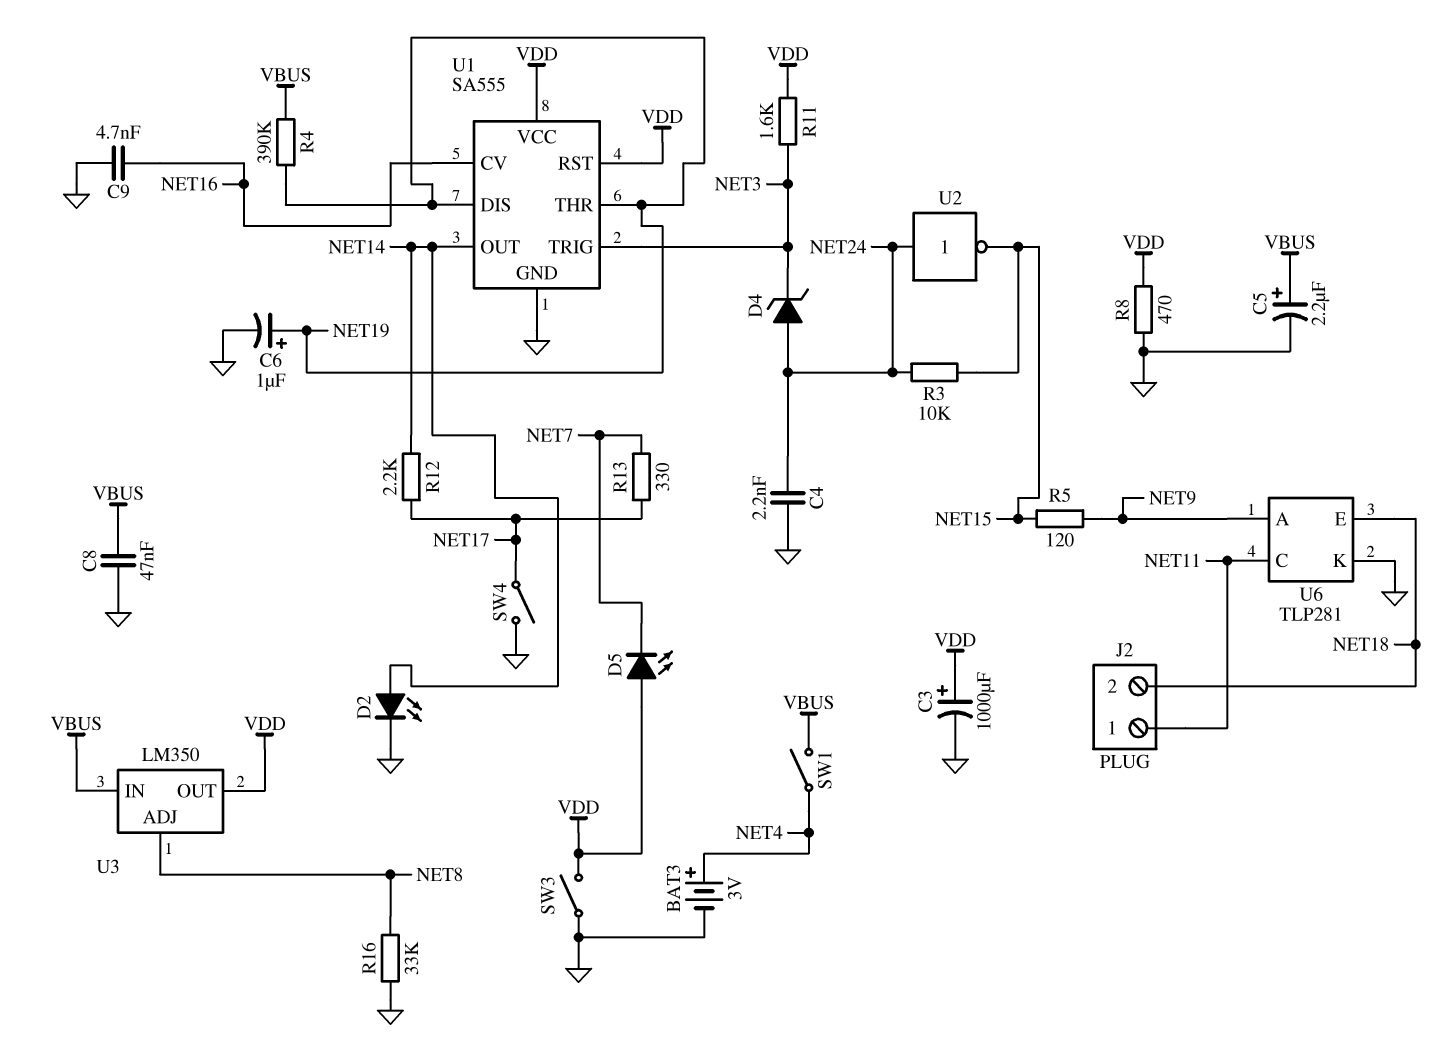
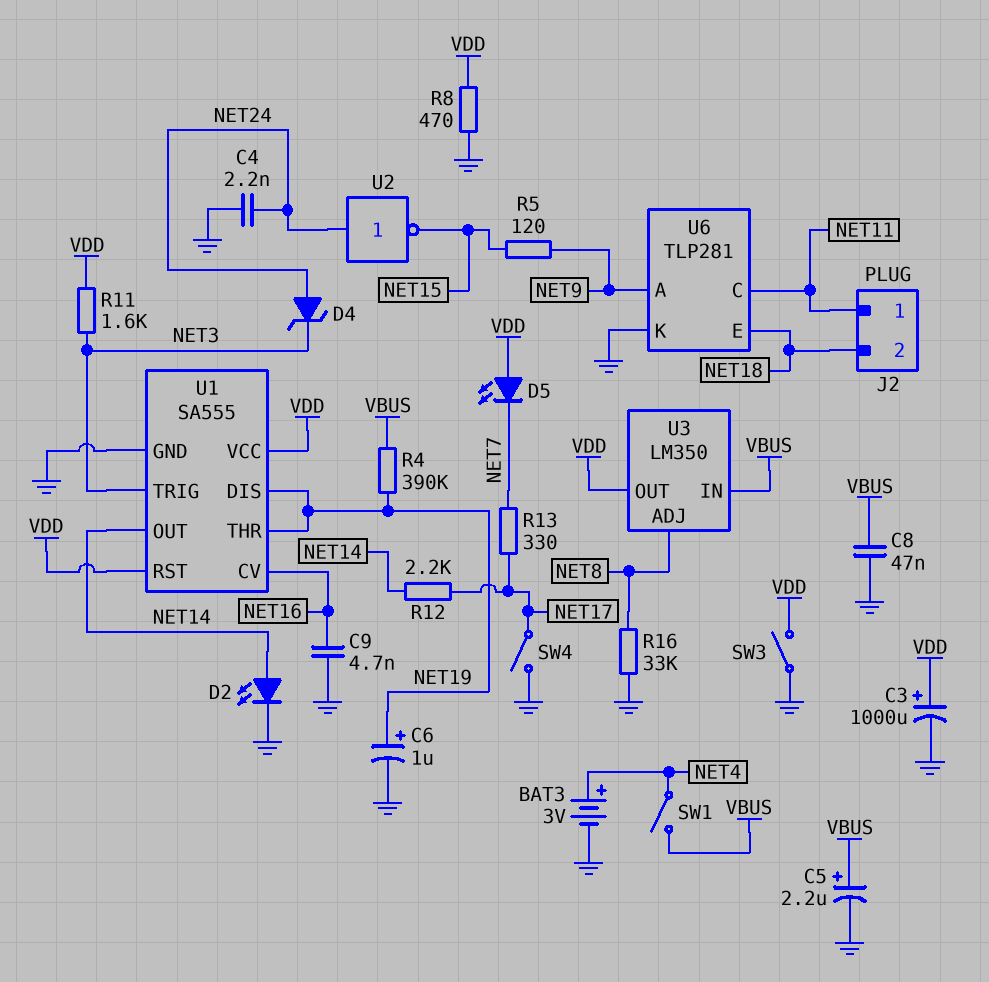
R3: 10k (NET15, NET24) -> none

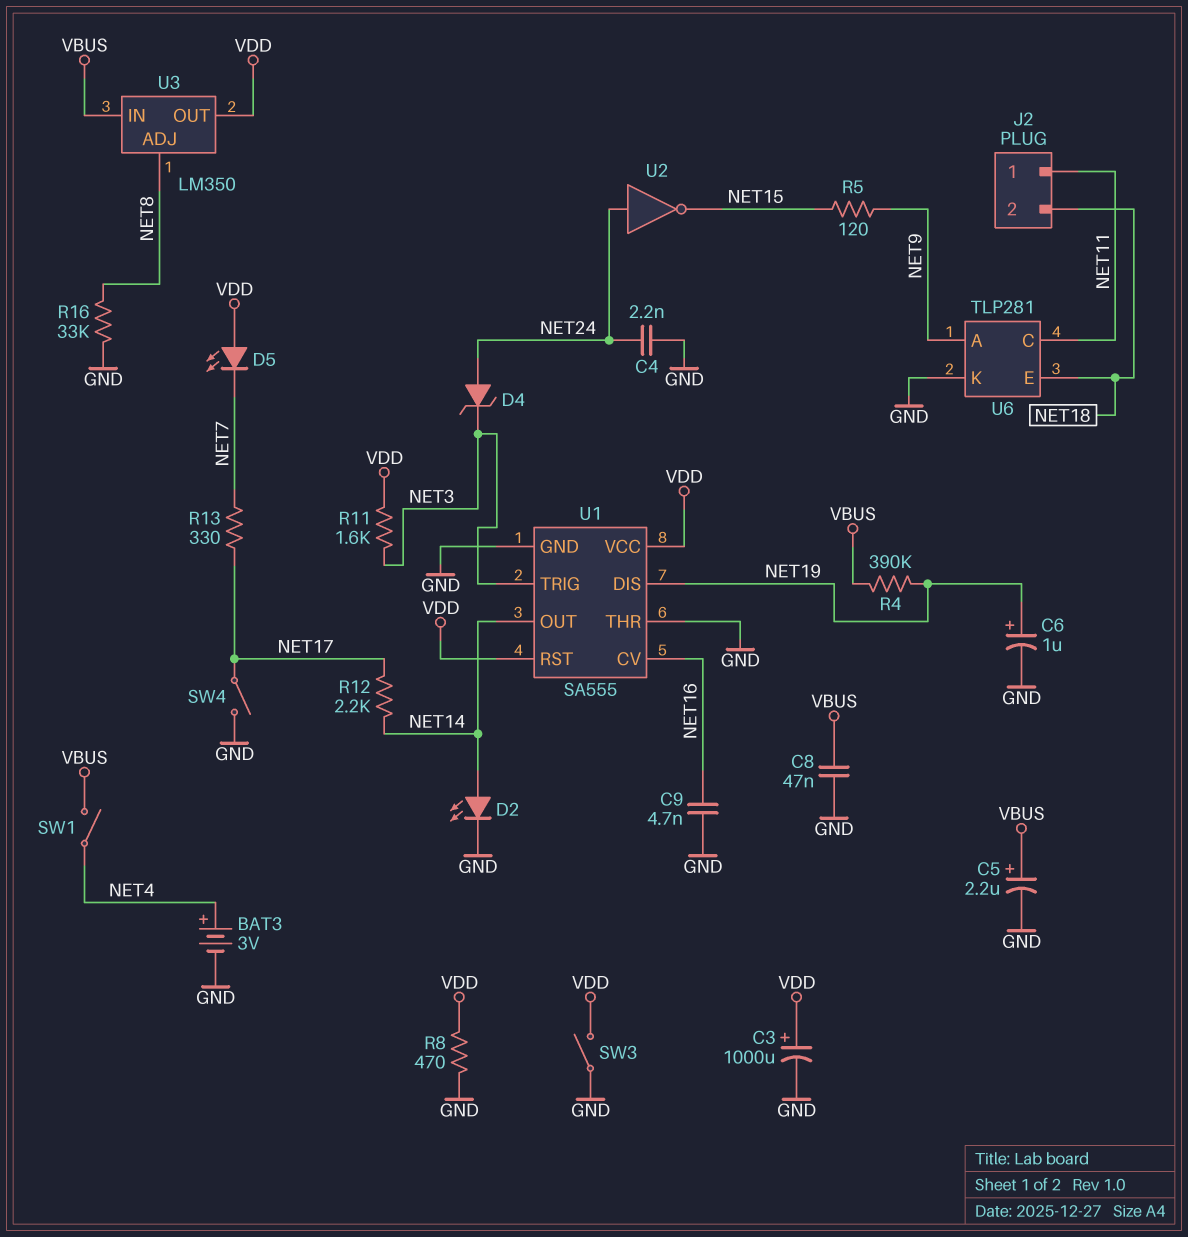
U1 pin THR: NET19 -> GND

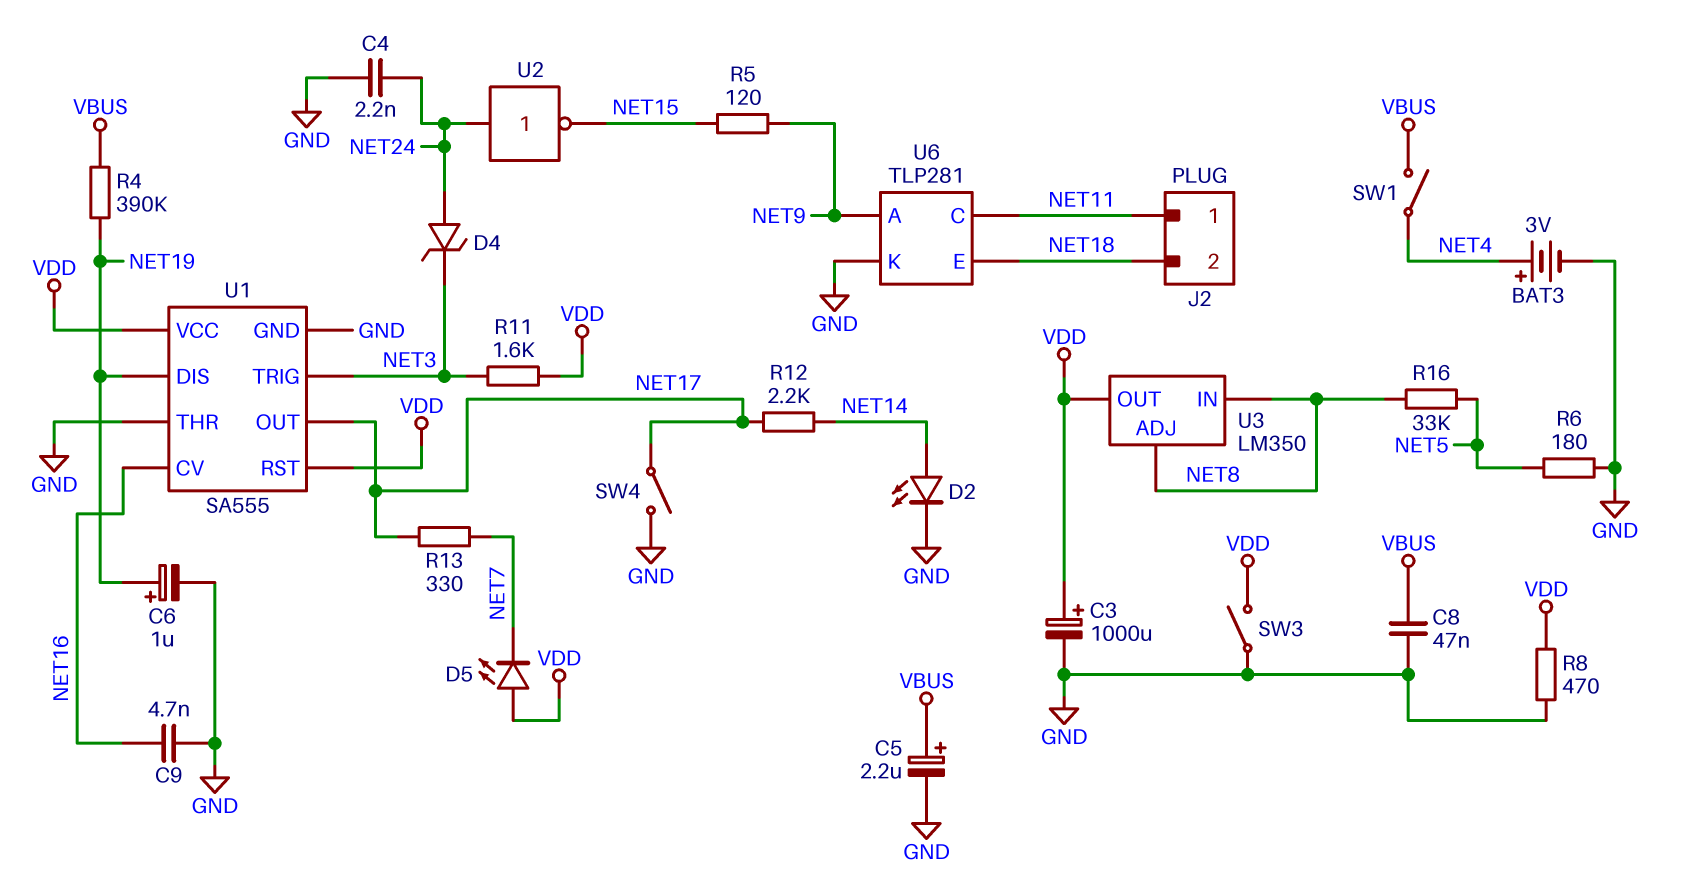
R6: none -> 180 (GND, NET5)
R16: 33k (GND, NET8) -> 33k (NET5, NET8)
U1 pin OUT: NET14 -> NET17
U3 pin IN: VBUS -> NET8

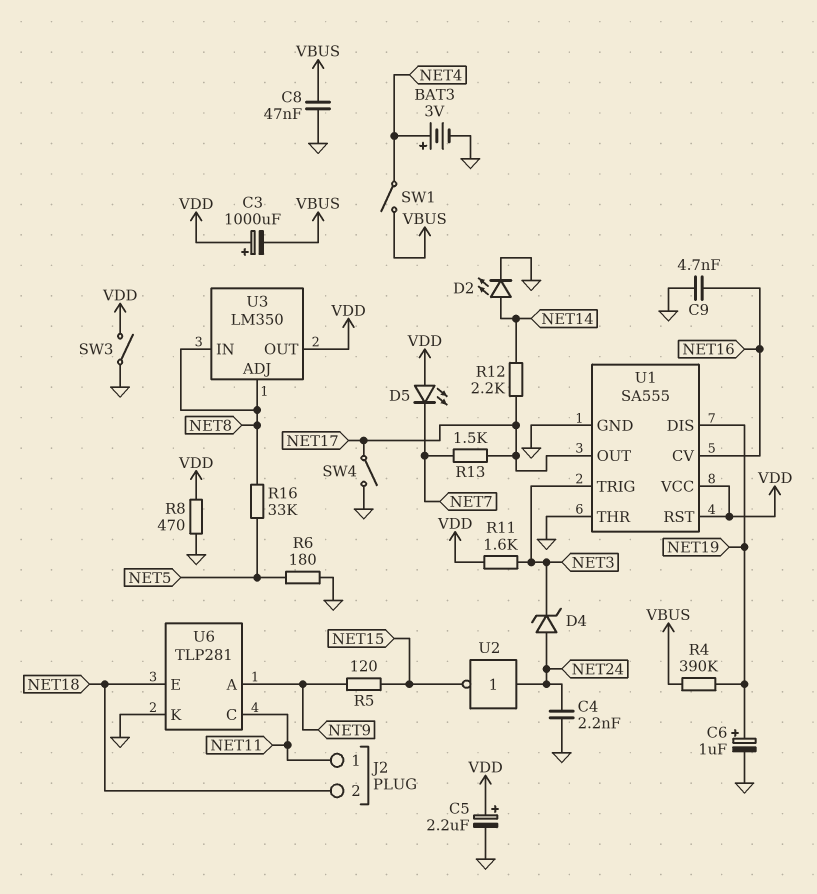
C3: 1000uF (plus VDD, minus GND) -> 1000uF (plus VDD, minus VBUS)
C5: 2.2uF (plus VBUS, minus GND) -> 2.2uF (plus VDD, minus GND)
R13: 330 (NET7, NET17) -> 1.5k (NET7, NET17)

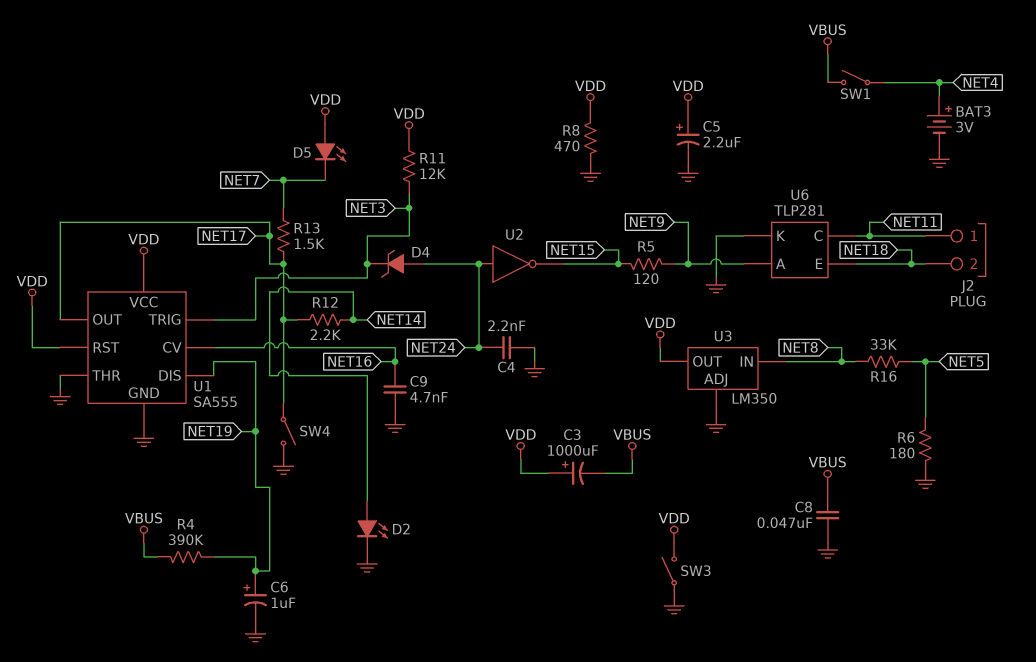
R11: 1.6k (NET3, VDD) -> 12k (NET3, VDD)
U3 pin ADJ: NET8 -> GND

